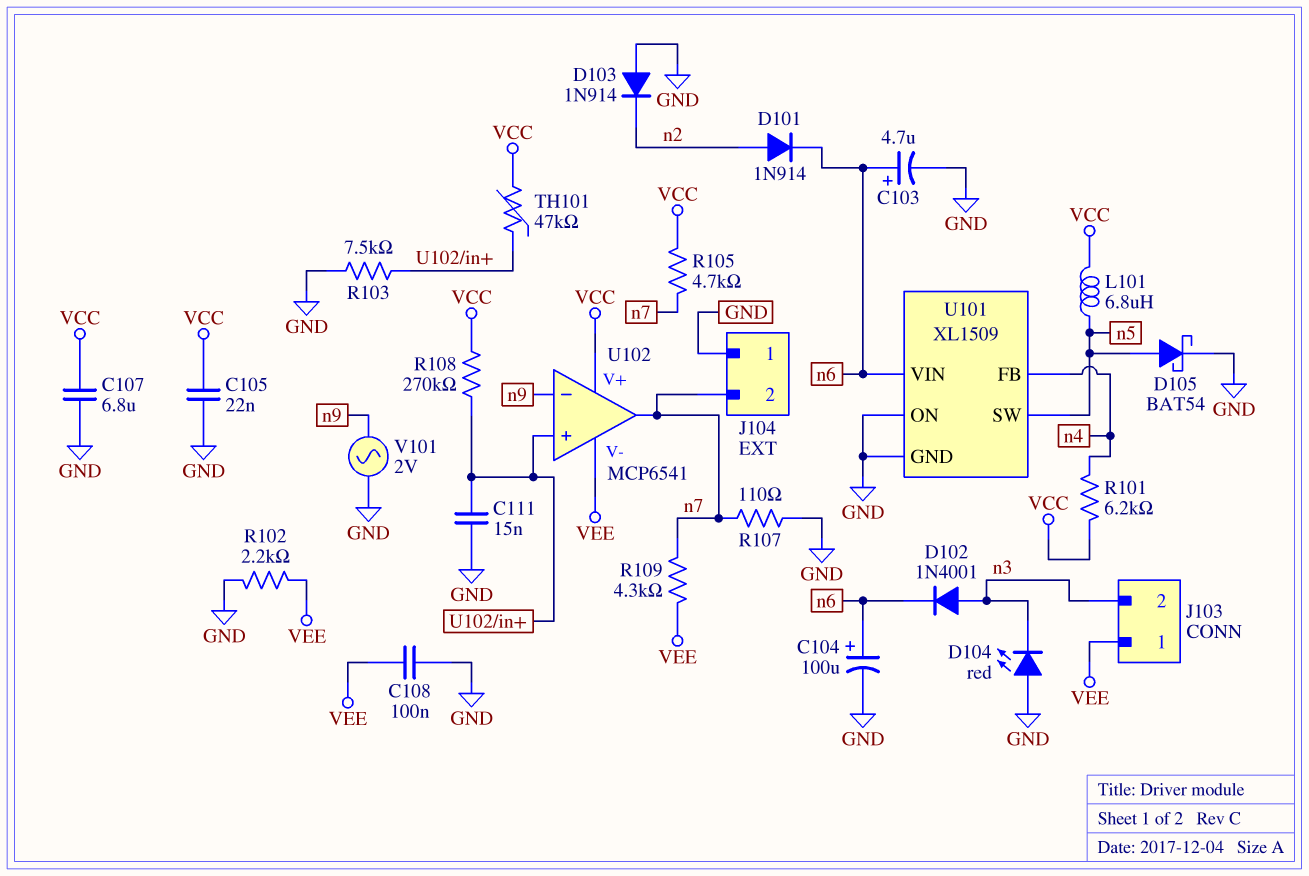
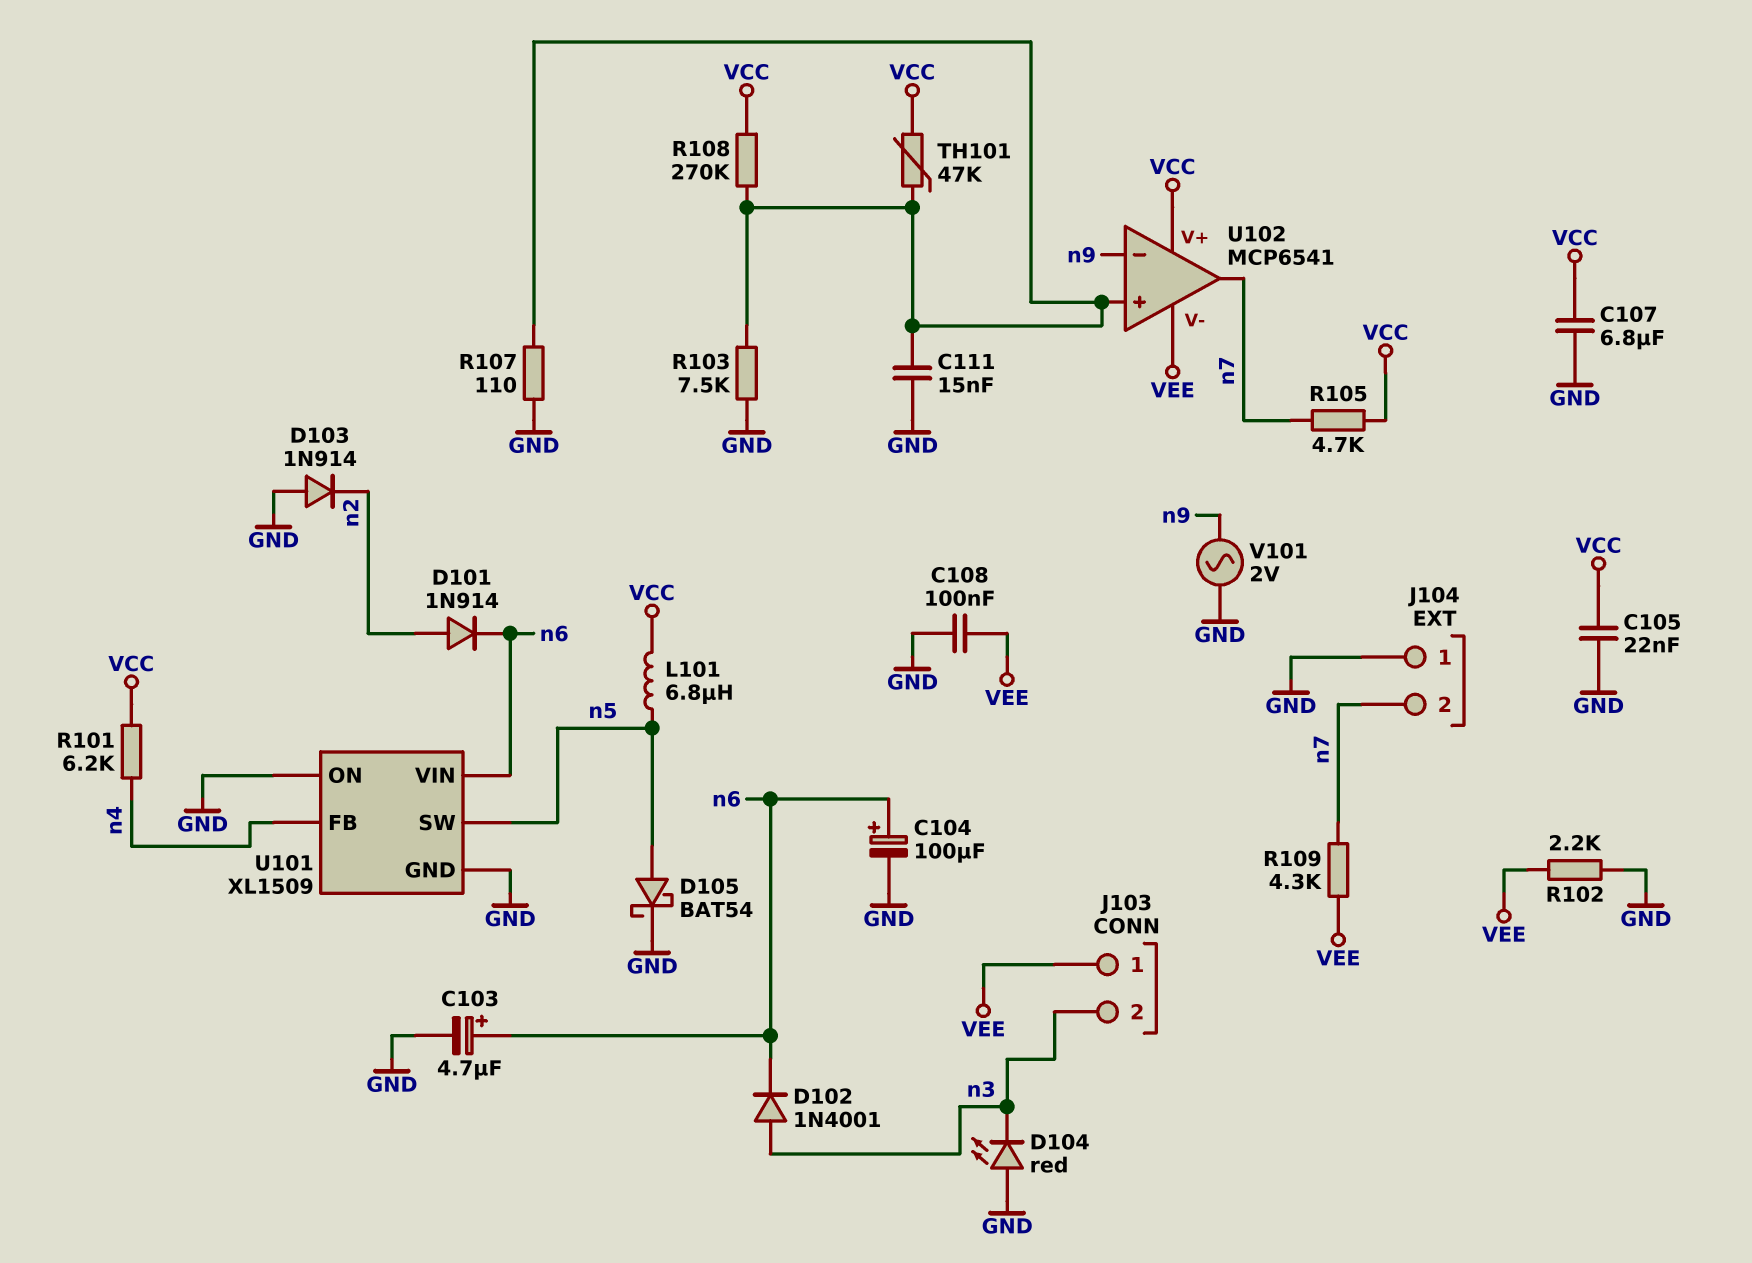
R107: 110 (GND, n7) -> 110 (GND, U102/in+)

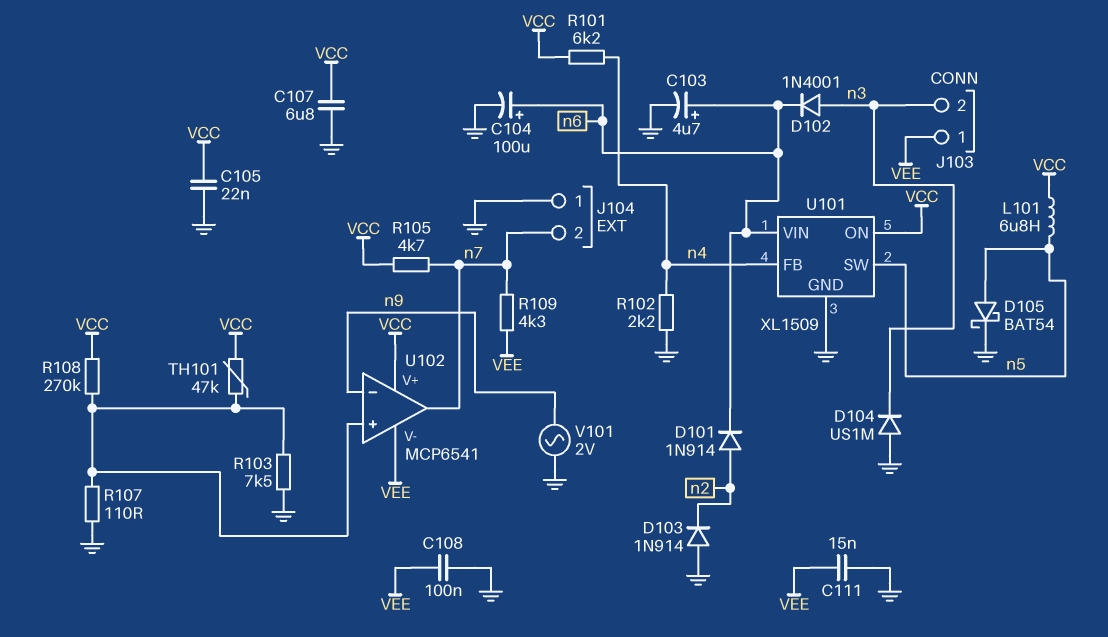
C111: 15nF (GND, U102/in+) -> 15nF (GND, VEE)
D104: LED red (A GND, K n3) -> diode US1M (A GND, K n3)
R102: 2.2k (GND, VEE) -> 2.2k (GND, n4)
U101 pin ON: GND -> VCC

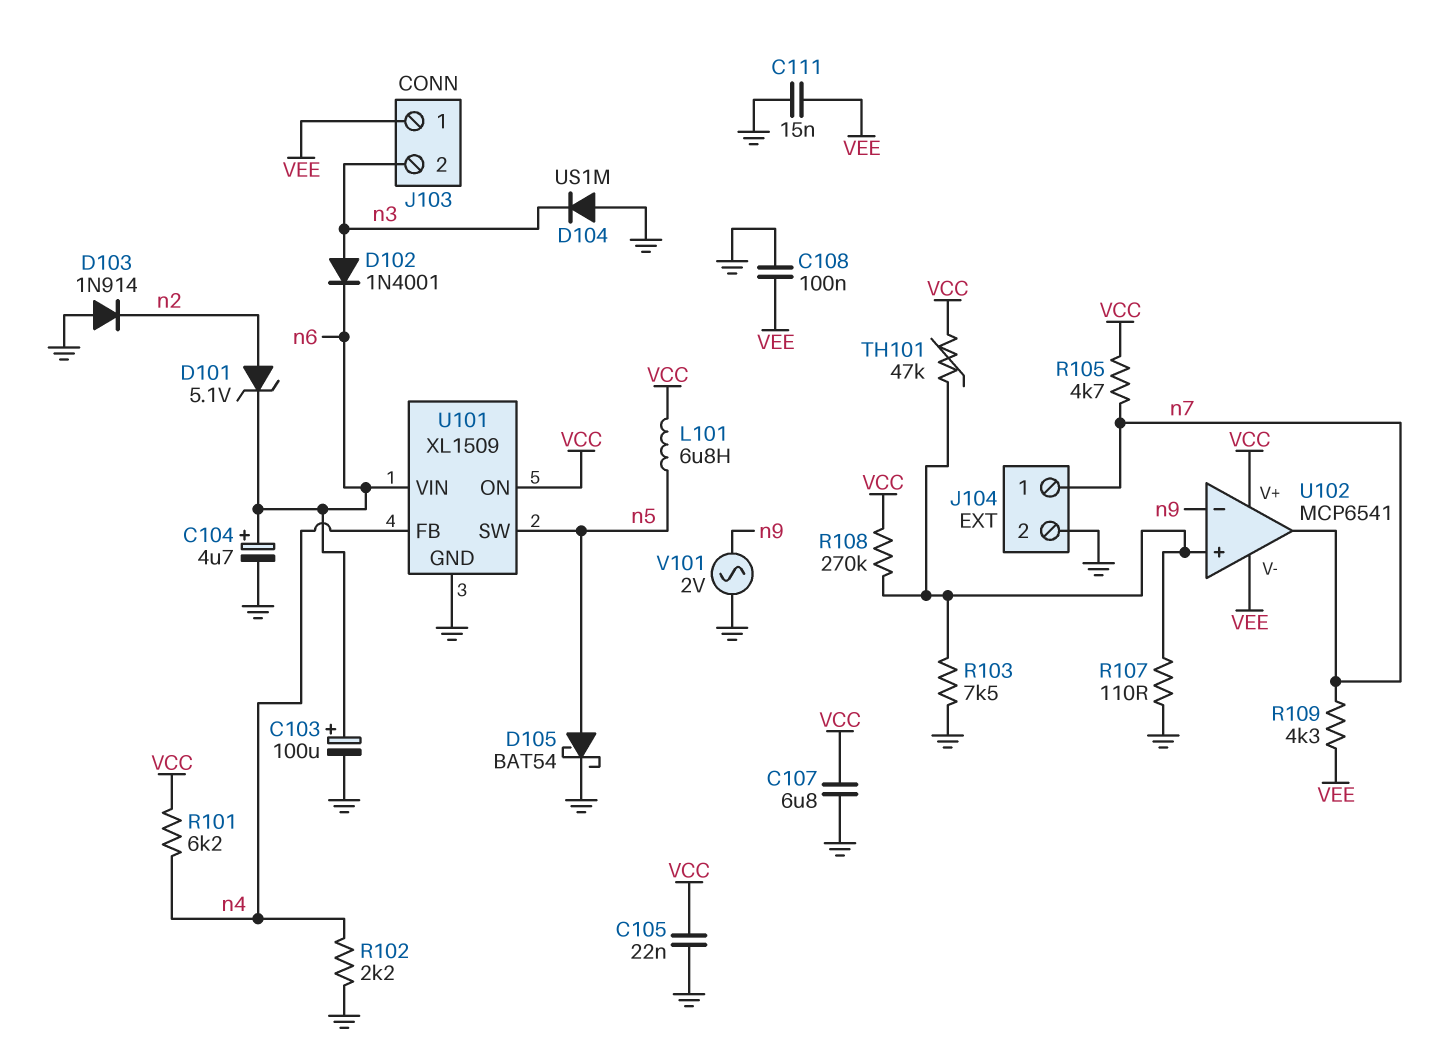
C103: 4.7uF (plus n6, minus GND) -> 100uF (plus n6, minus GND)
C104: 100uF (plus n6, minus GND) -> 4.7uF (plus n6, minus GND)
D101: diode 1N914 (A n2, K n6) -> zener 5.1V (A n2, K n6)
J104 pin 1: GND -> n7
J104 pin 2: n7 -> GND

